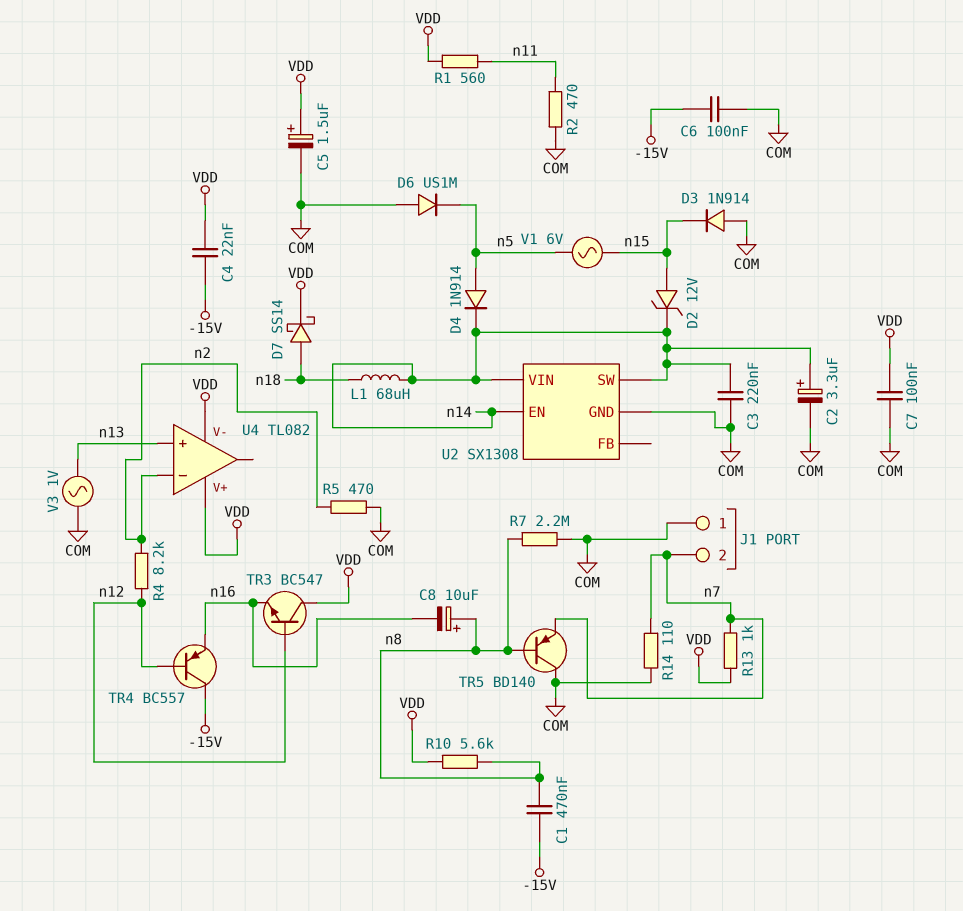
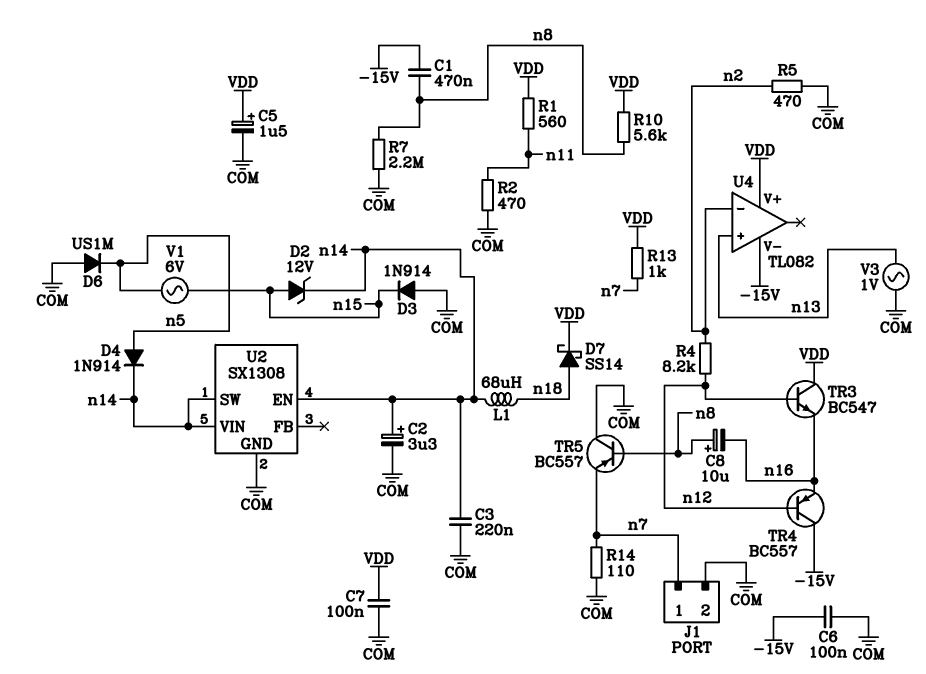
C4: 22nF (-15V, VDD) -> none
J1 pin 1: COM -> n7
J1 pin 2: n7 -> COM
TR5: PNP BD140 (B n8, C COM, E n7) -> PNP BC557 (B n8, C COM, E n7)
U4 pin V-: VDD -> -15V

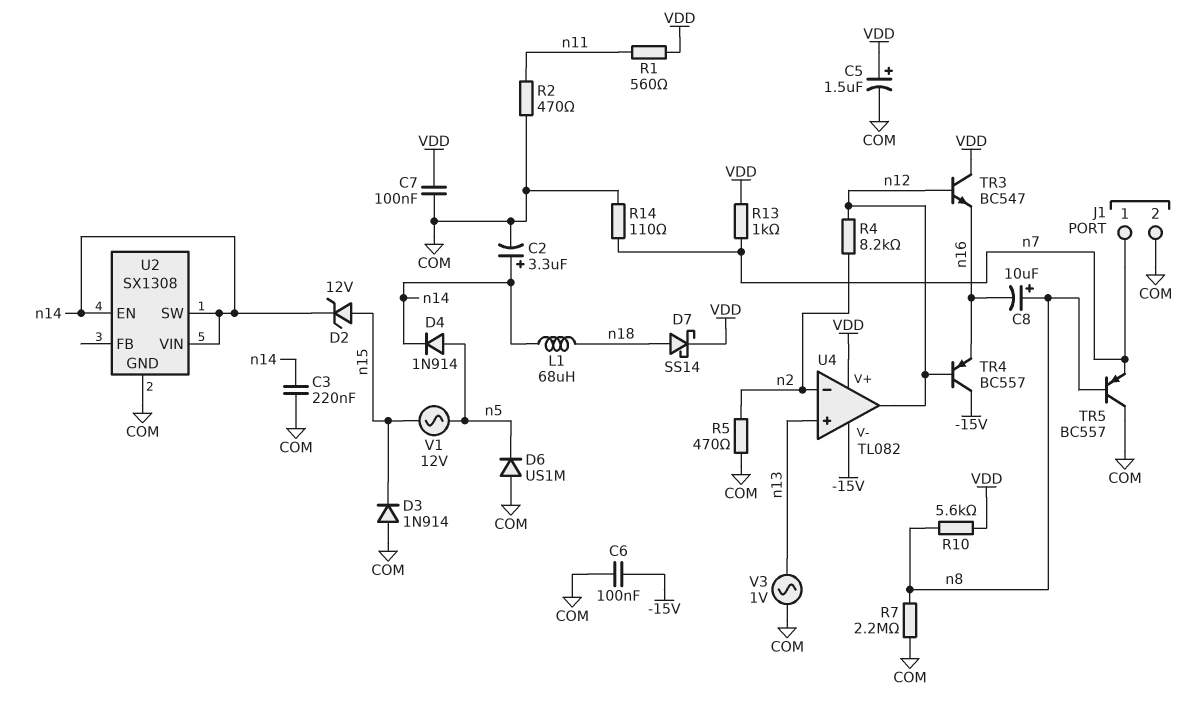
C1: 470nF (-15V, n8) -> none
U4 pin out: none -> n12
V1: AC 6V (n5, n15) -> AC 12V (n5, n15)

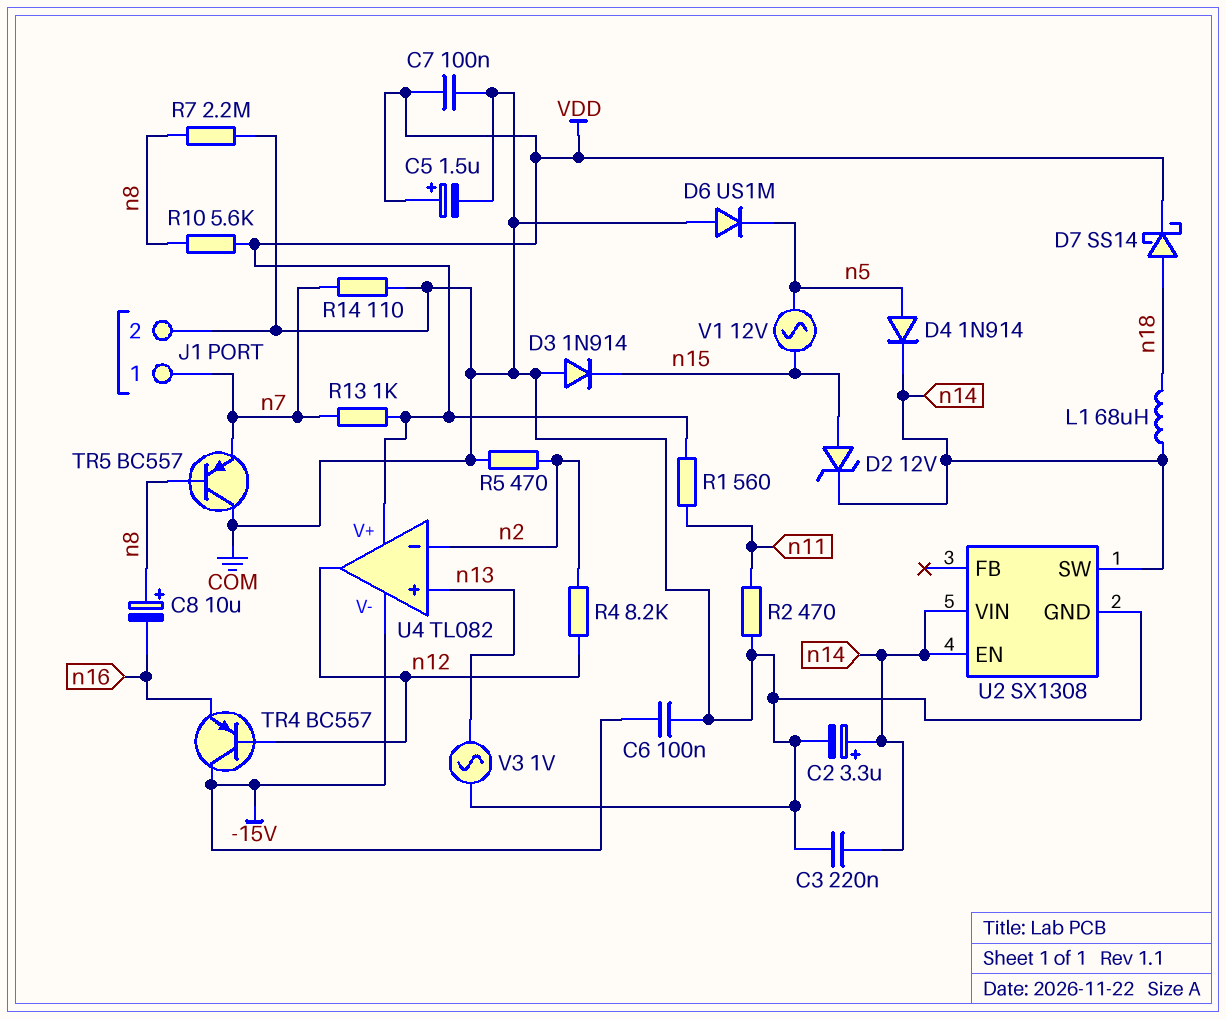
TR3: NPN BC547 (B n12, C VDD, E n16) -> none

